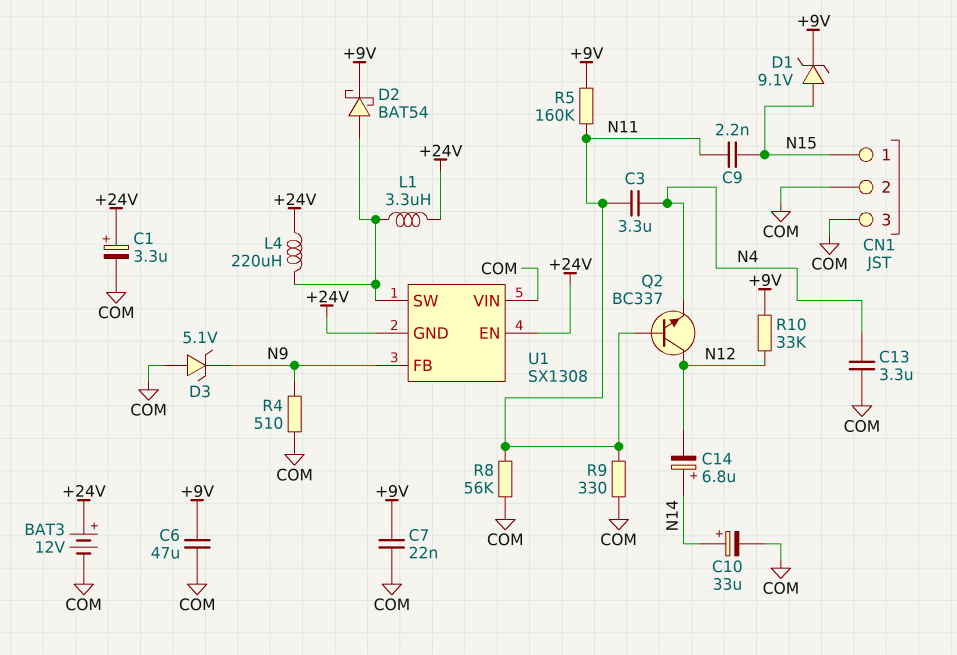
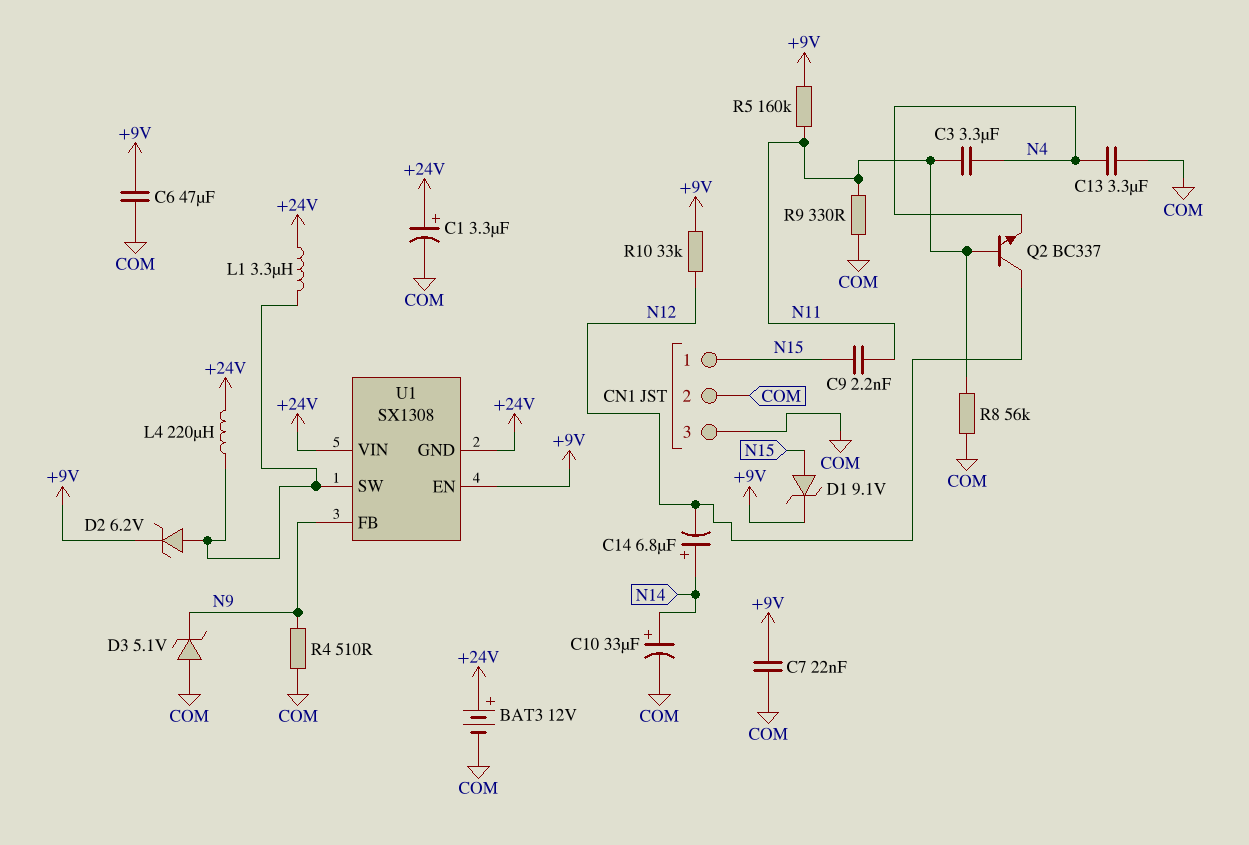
D2: schottky BAT54 (A U1/SW, K +9V) -> zener 6.2V (A U1/SW, K +9V)
U1 pin EN: +24V -> +9V
U1 pin VIN: COM -> +24V

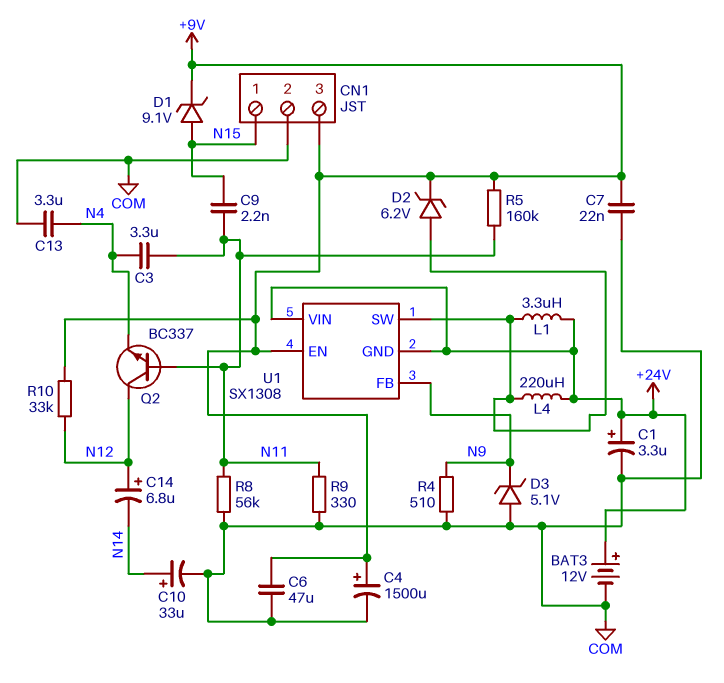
C4: none -> 1500uF (plus +9V, minus COM)
C14: 6.8uF (plus N14, minus N12) -> 6.8uF (plus N12, minus N14)
CN1 pin 3: COM -> +9V

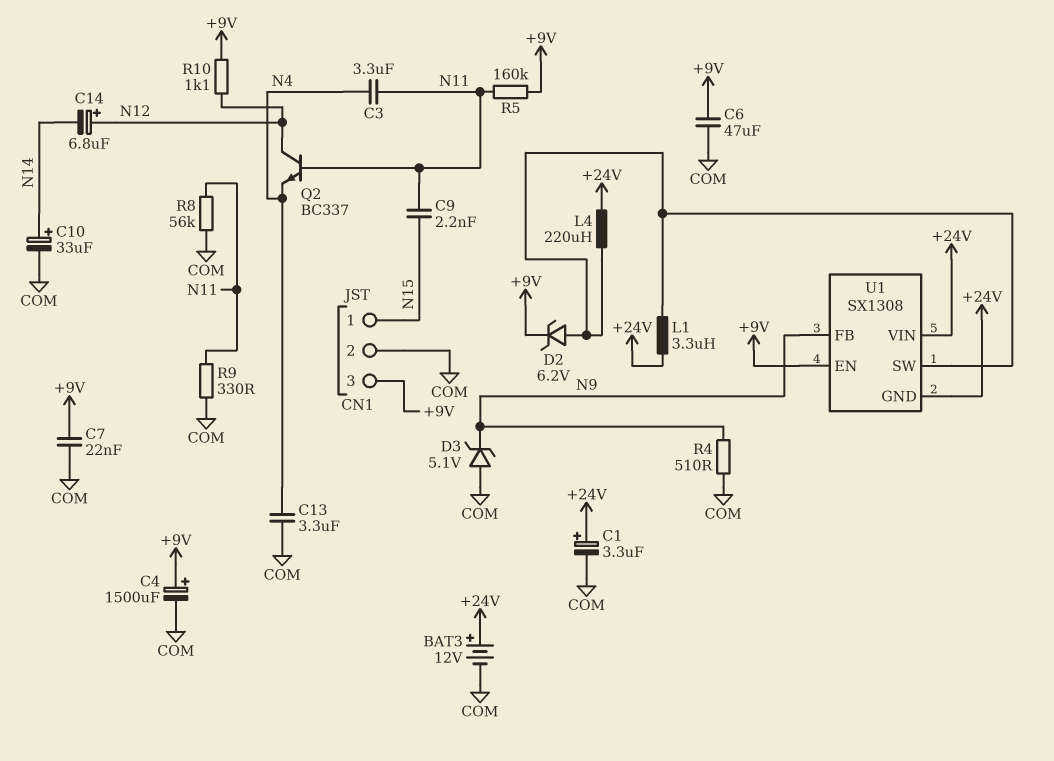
D1: zener 9.1V (A N15, K +9V) -> none
R10: 33k (+9V, N12) -> 1.1k (+9V, N12)

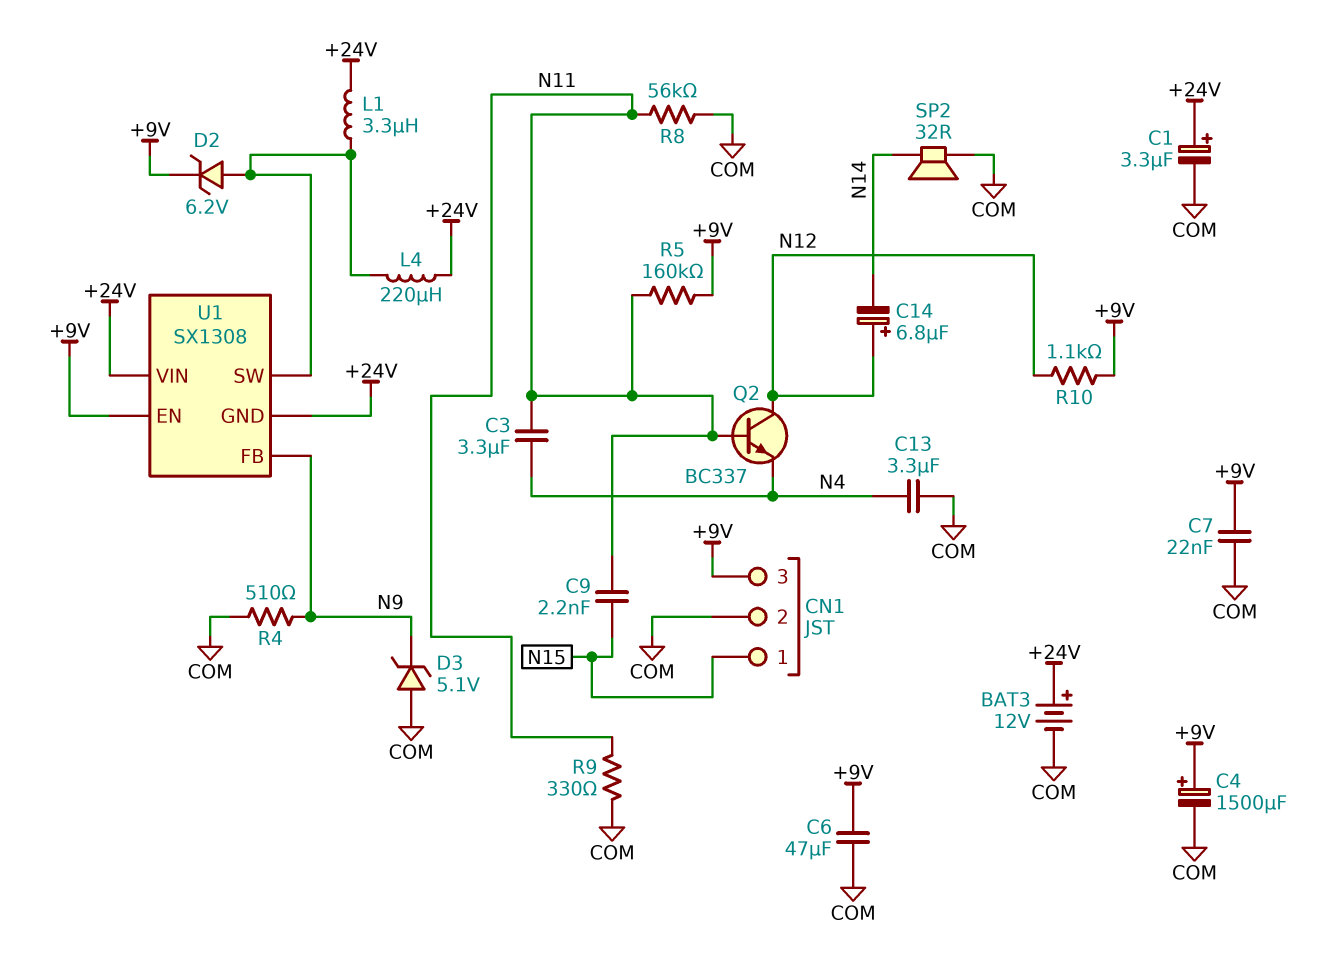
C10: 33uF (plus N14, minus COM) -> none
SP2: none -> speaker 32R (COM, N14)

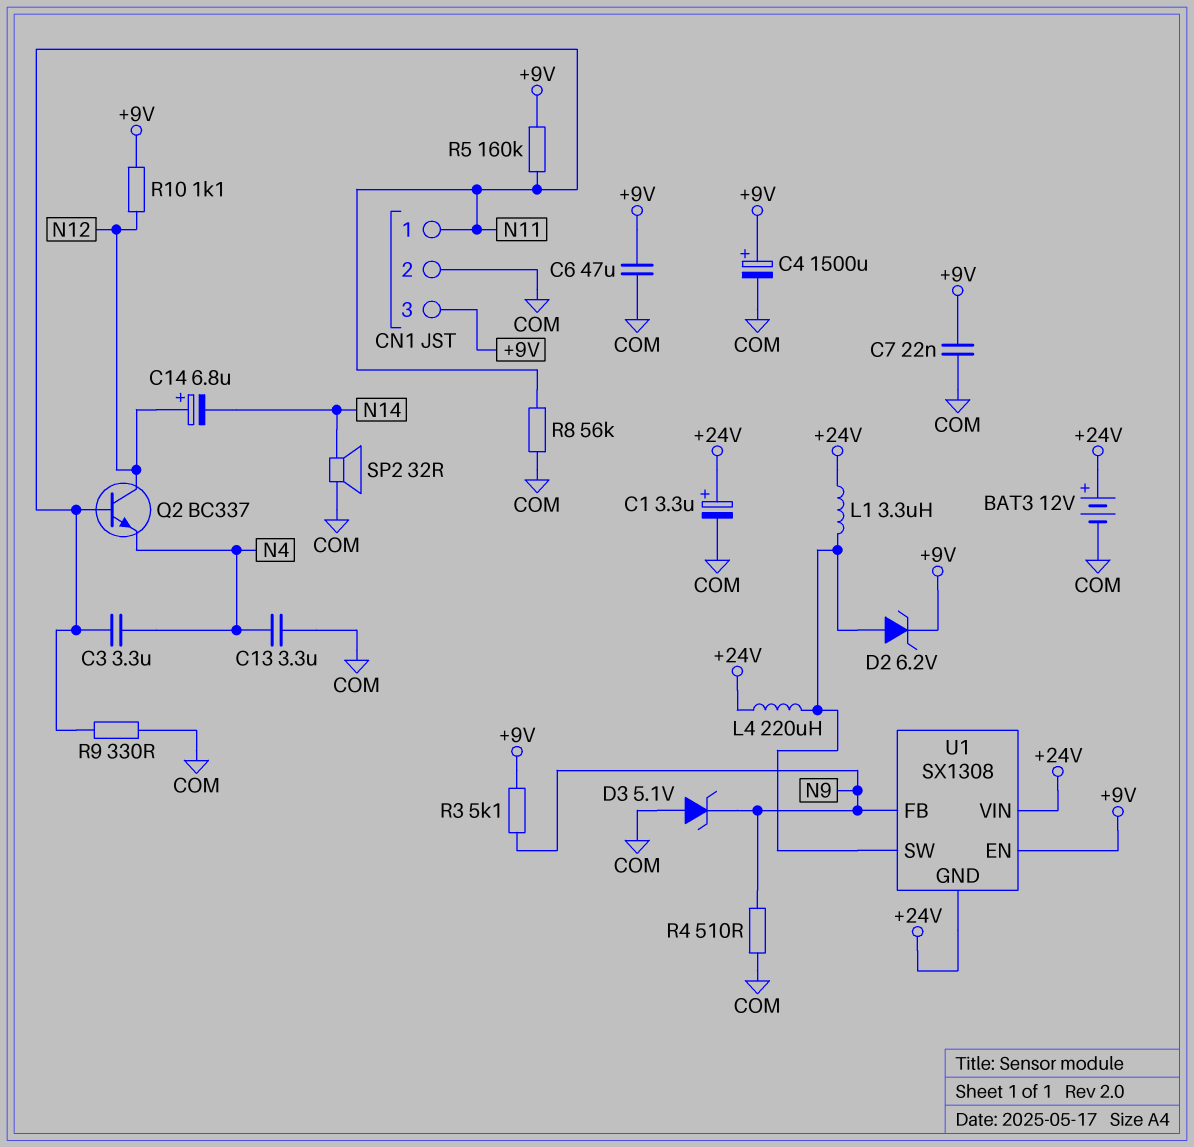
C9: 2.2nF (N11, N15) -> none
CN1 pin 1: N15 -> N11
R3: none -> 5.1k (+9V, N9)

